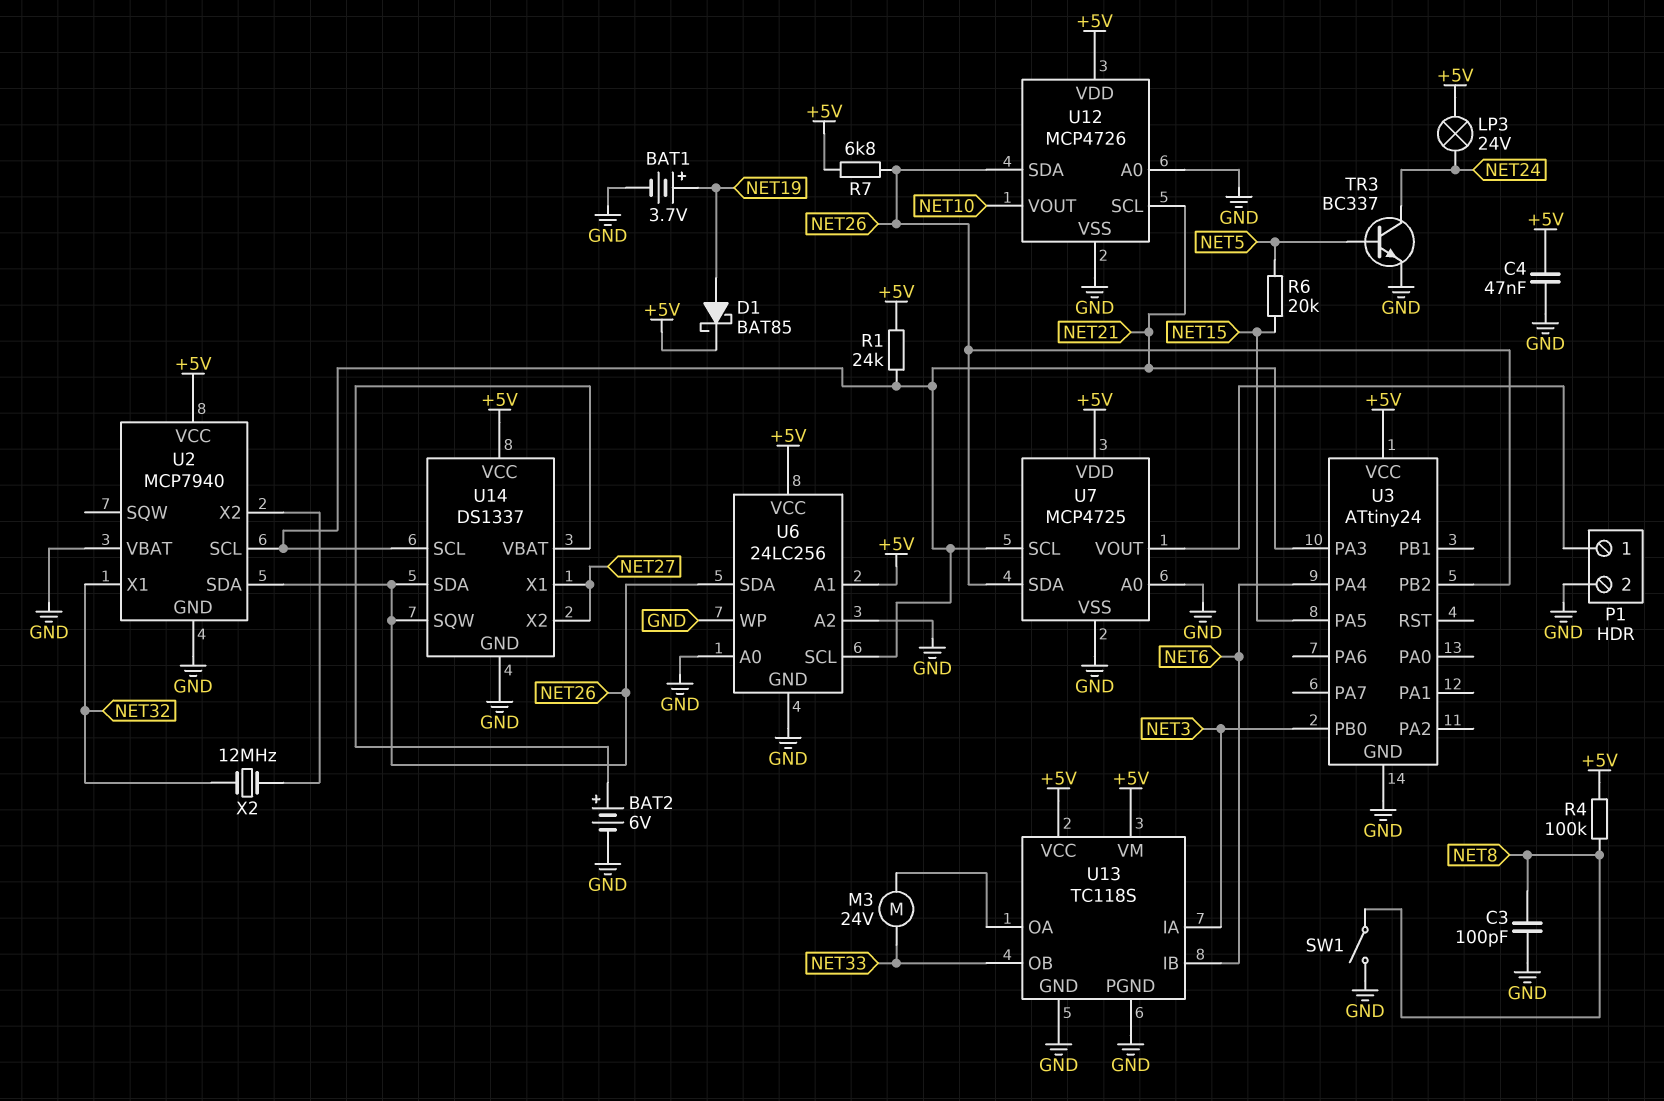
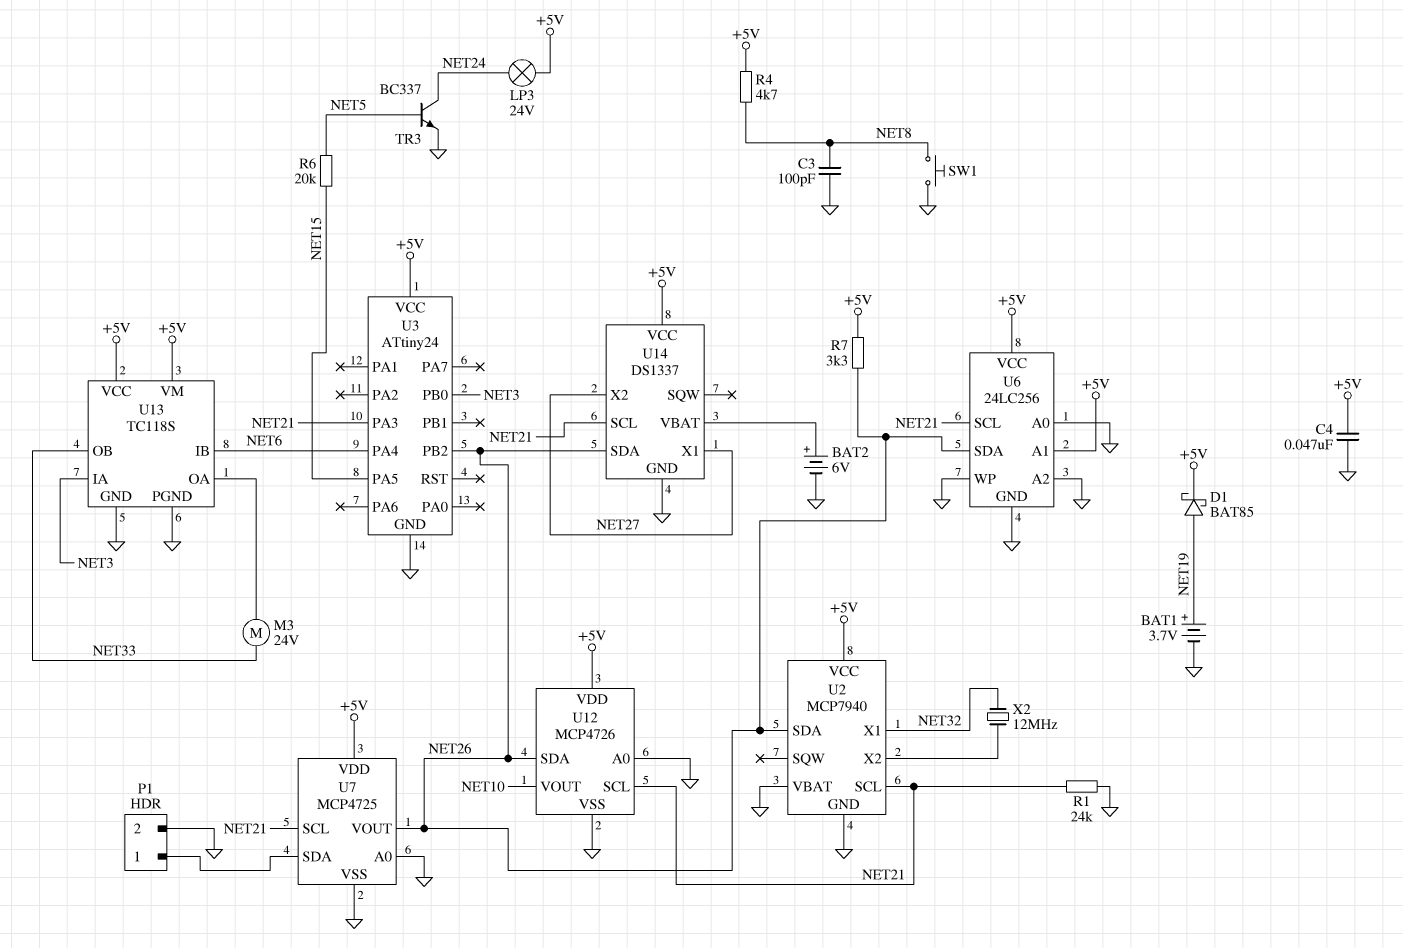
R1: 24k (+5V, NET21) -> 24k (GND, NET21)
R4: 100k (+5V, NET8) -> 4.7k (+5V, NET8)
R7: 6.8k (+5V, NET26) -> 3.3k (+5V, NET26)
SW1: switch (GND, NET8) -> button (GND, NET8)
U7 pin SDA: NET26 -> P1/1
U7 pin VOUT: P1/1 -> NET26
U14 pin SQW: NET26 -> none

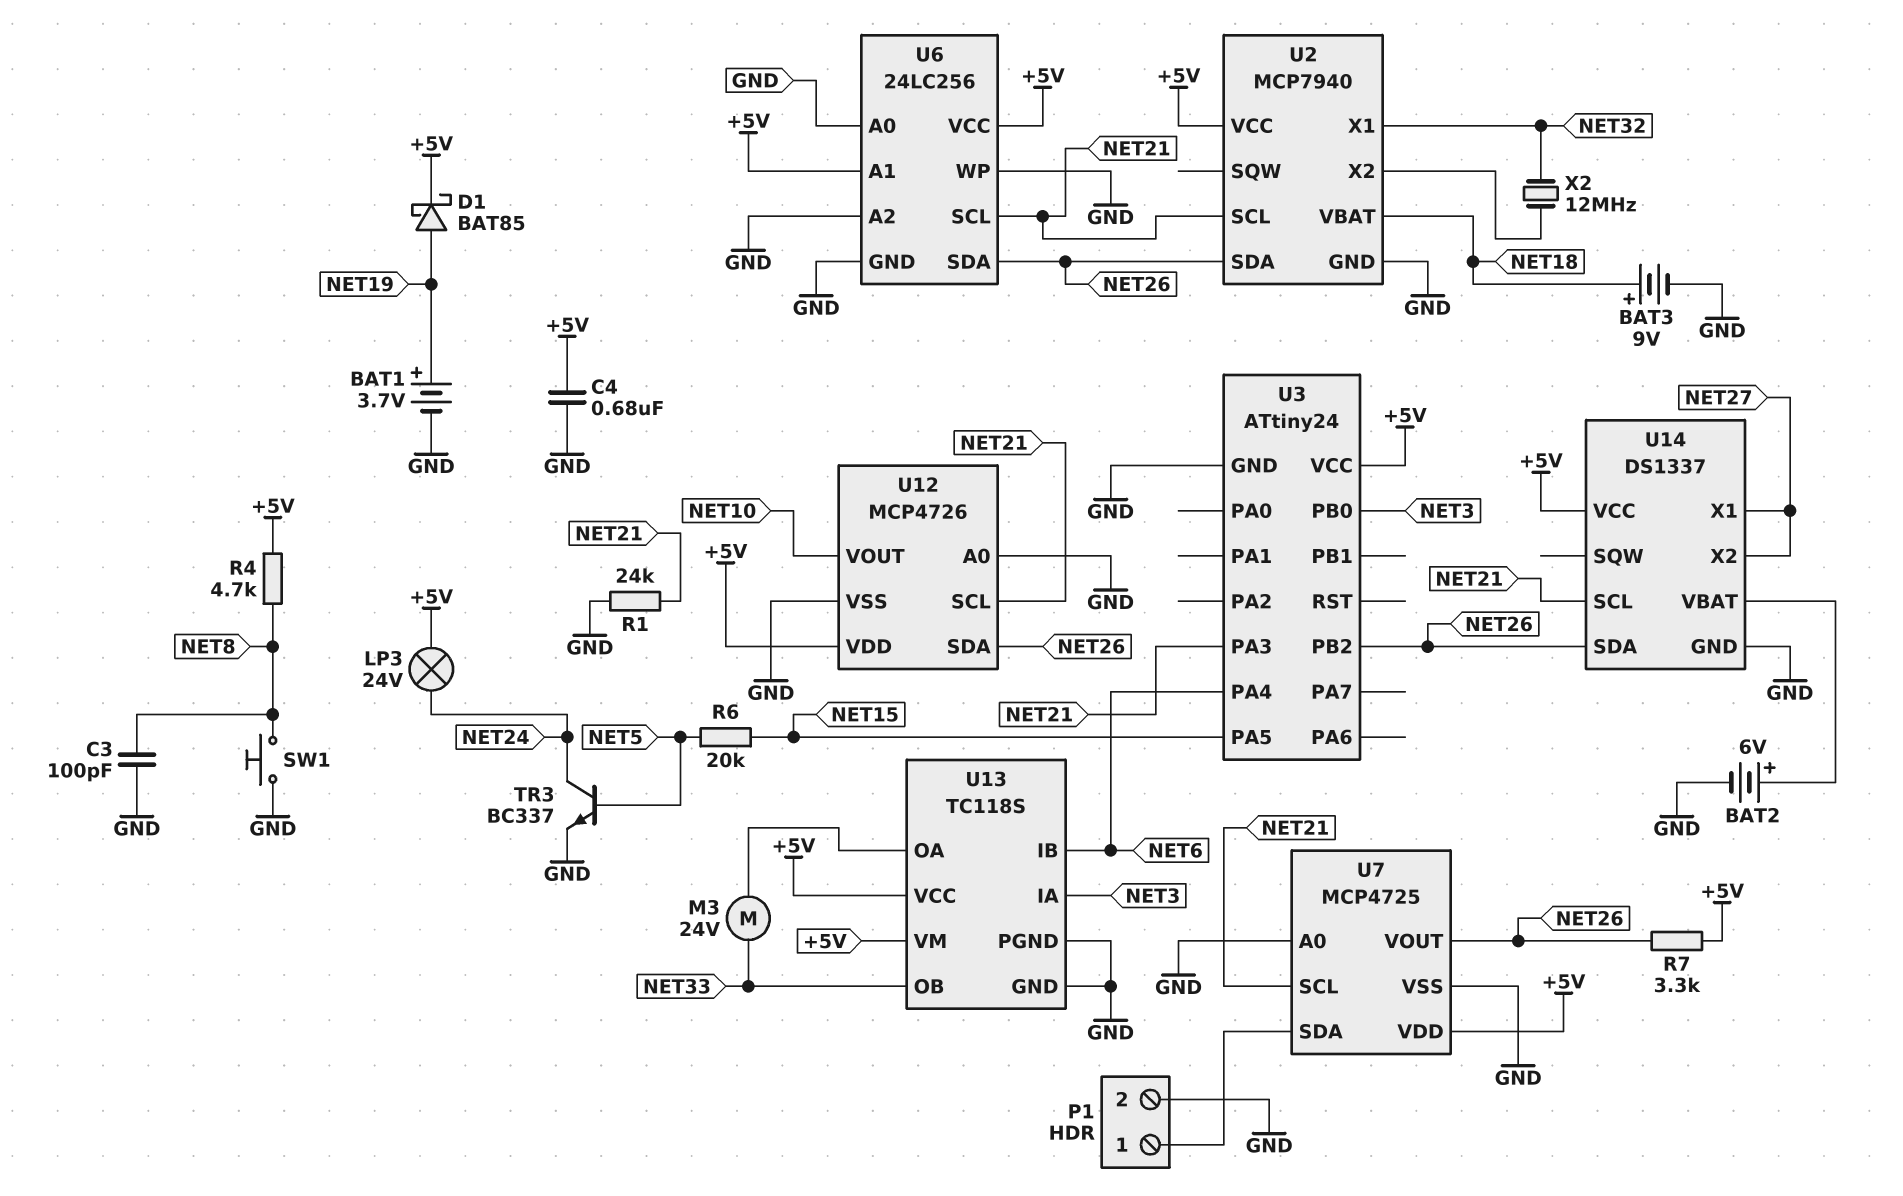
BAT3: none -> 9V (plus NET18, minus GND)
C4: 47nF (+5V, GND) -> 680nF (+5V, GND)
U2 pin VBAT: GND -> NET18

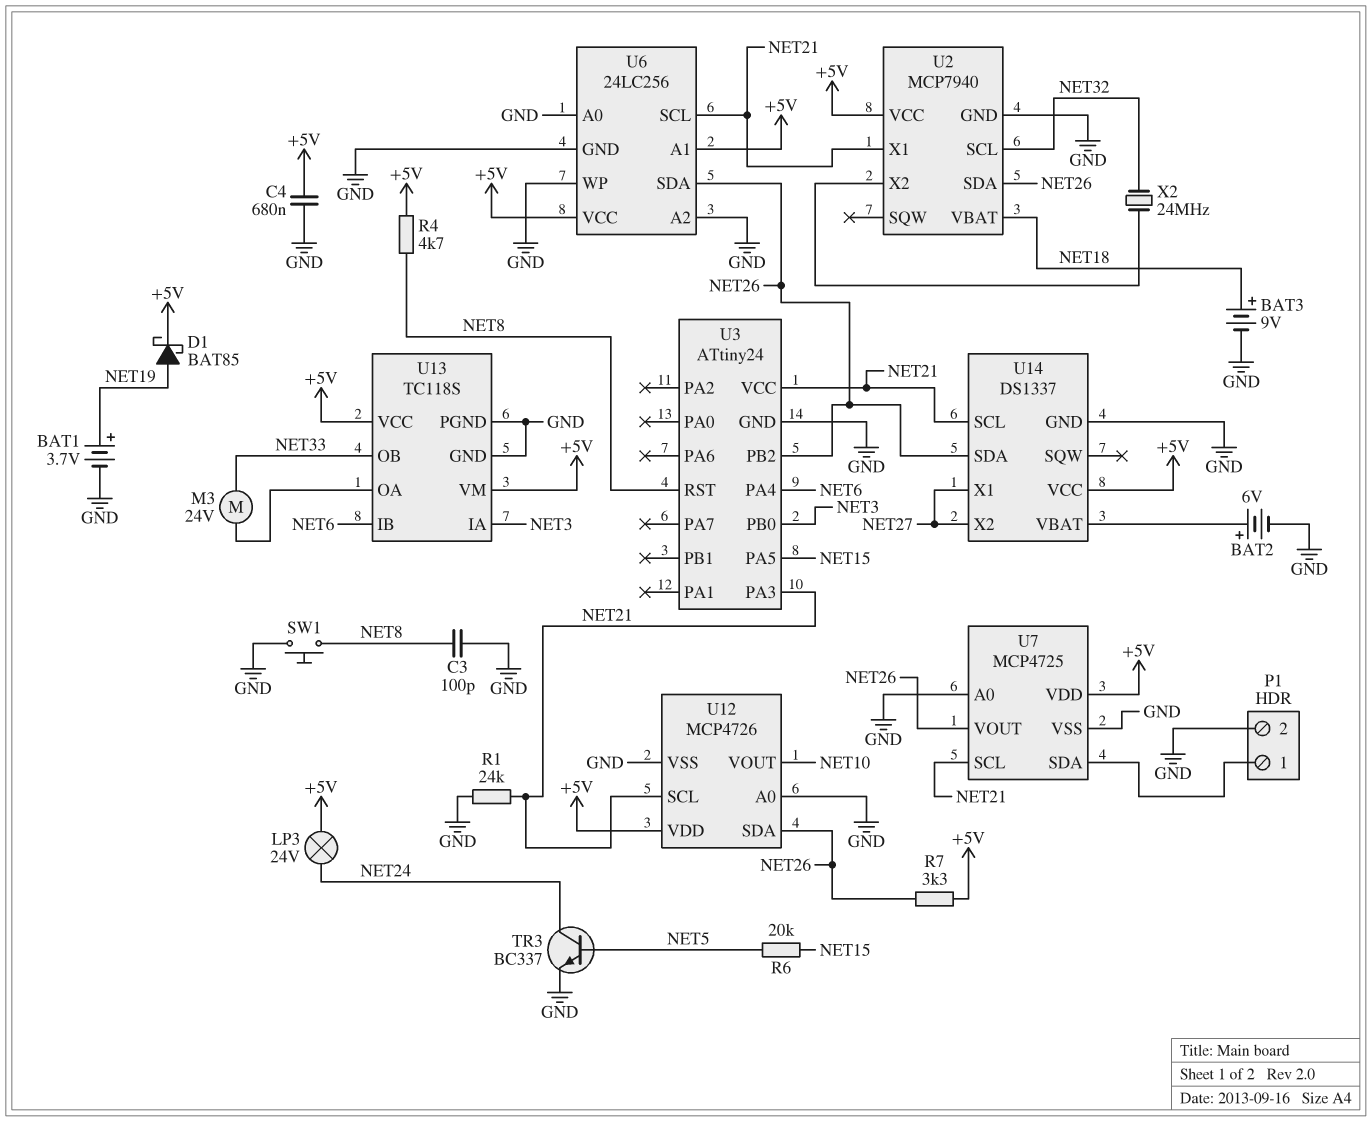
U2 pin SCL: NET21 -> NET32
U2 pin X1: NET32 -> NET21
U3 pin RST: none -> NET8
U3 pin VCC: +5V -> NET21
X2: 12MHz (NET32, U2/X2) -> 24MHz (NET32, U2/X2)

